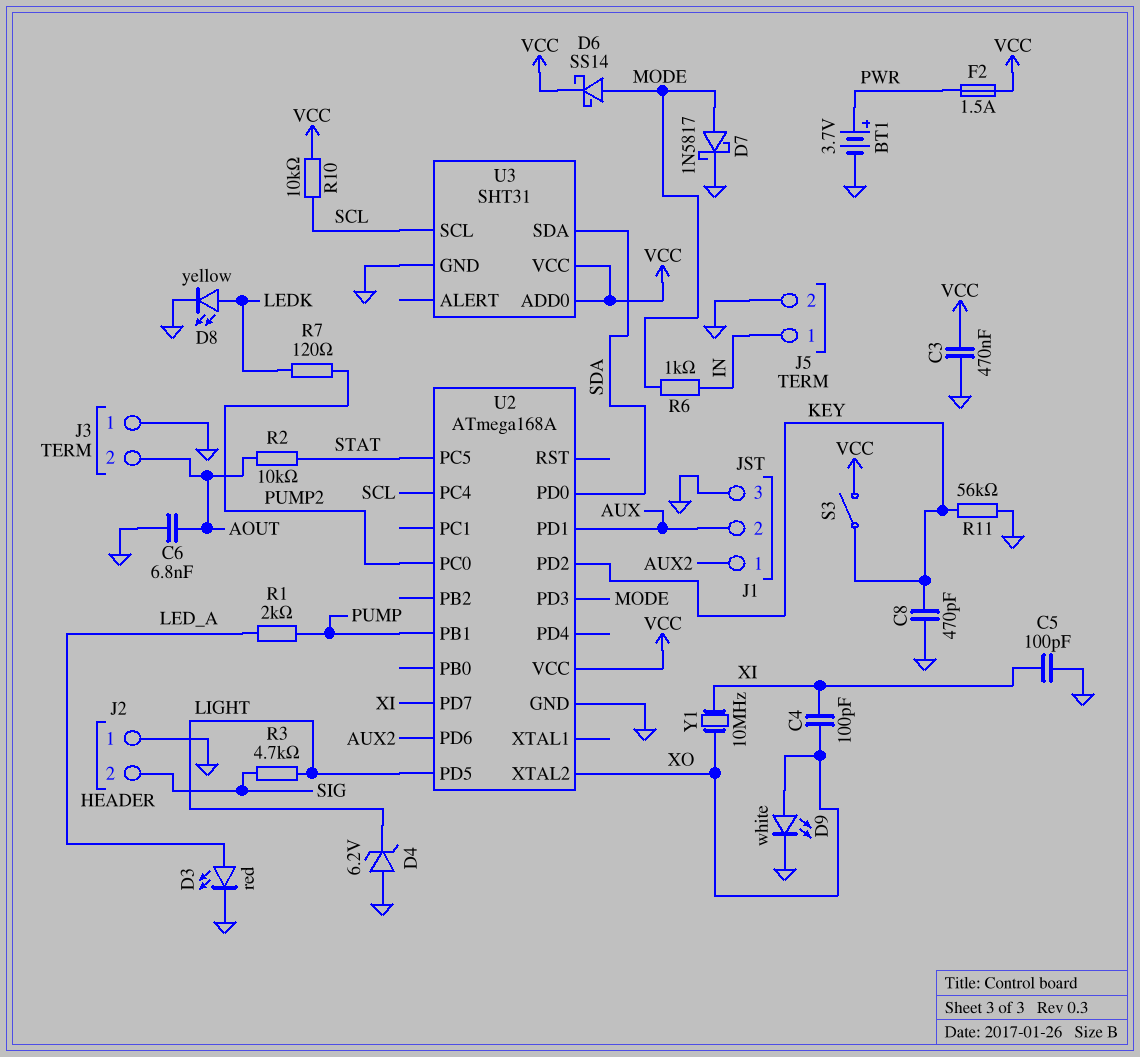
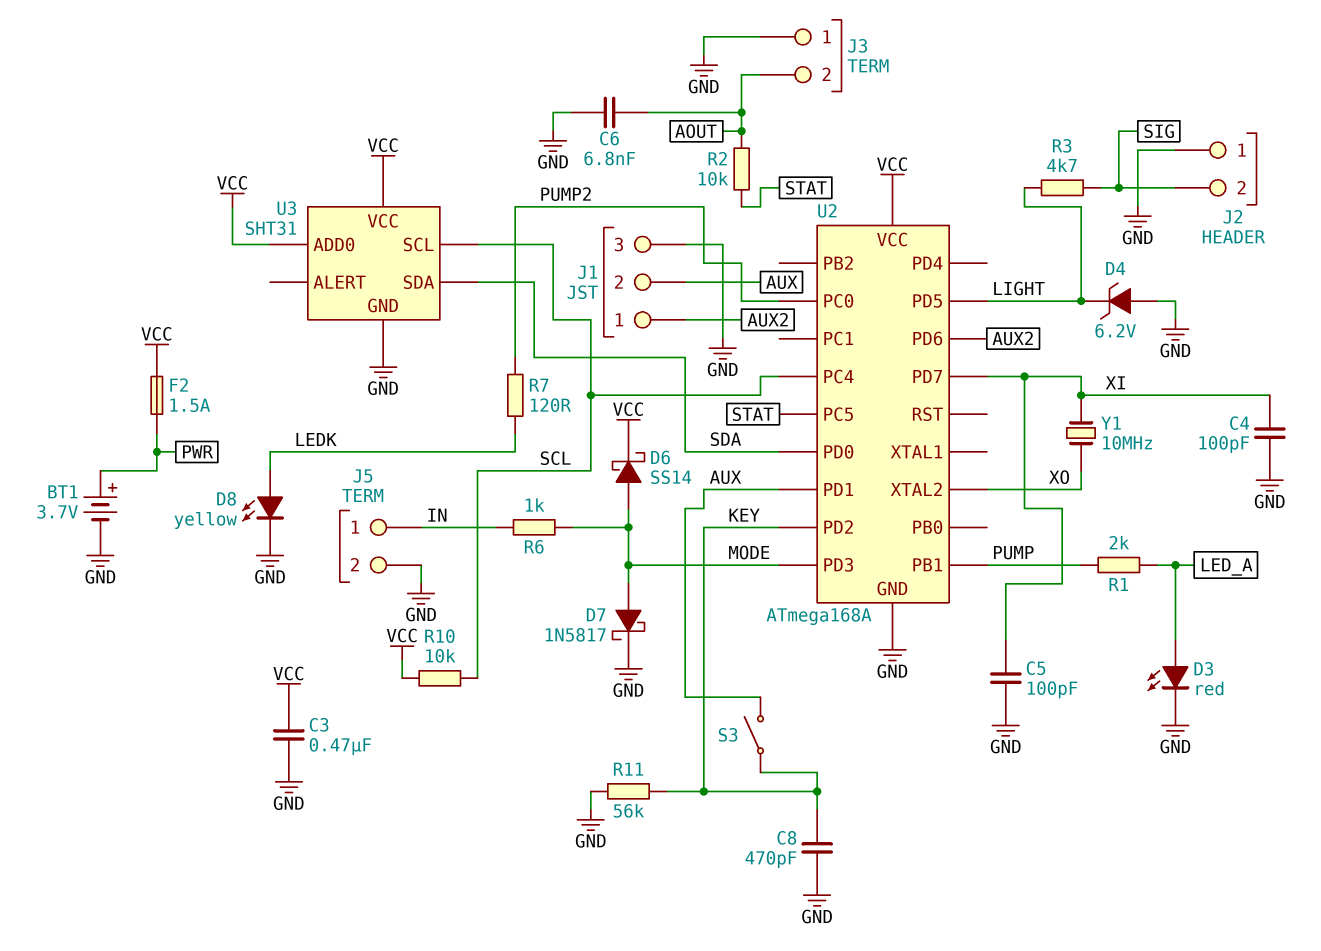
C4: 100pF (XI, XO) -> 100pF (GND, XI)
D9: LED white (A XO, K GND) -> none
S3: switch (KEY, VCC) -> switch (AUX, KEY)

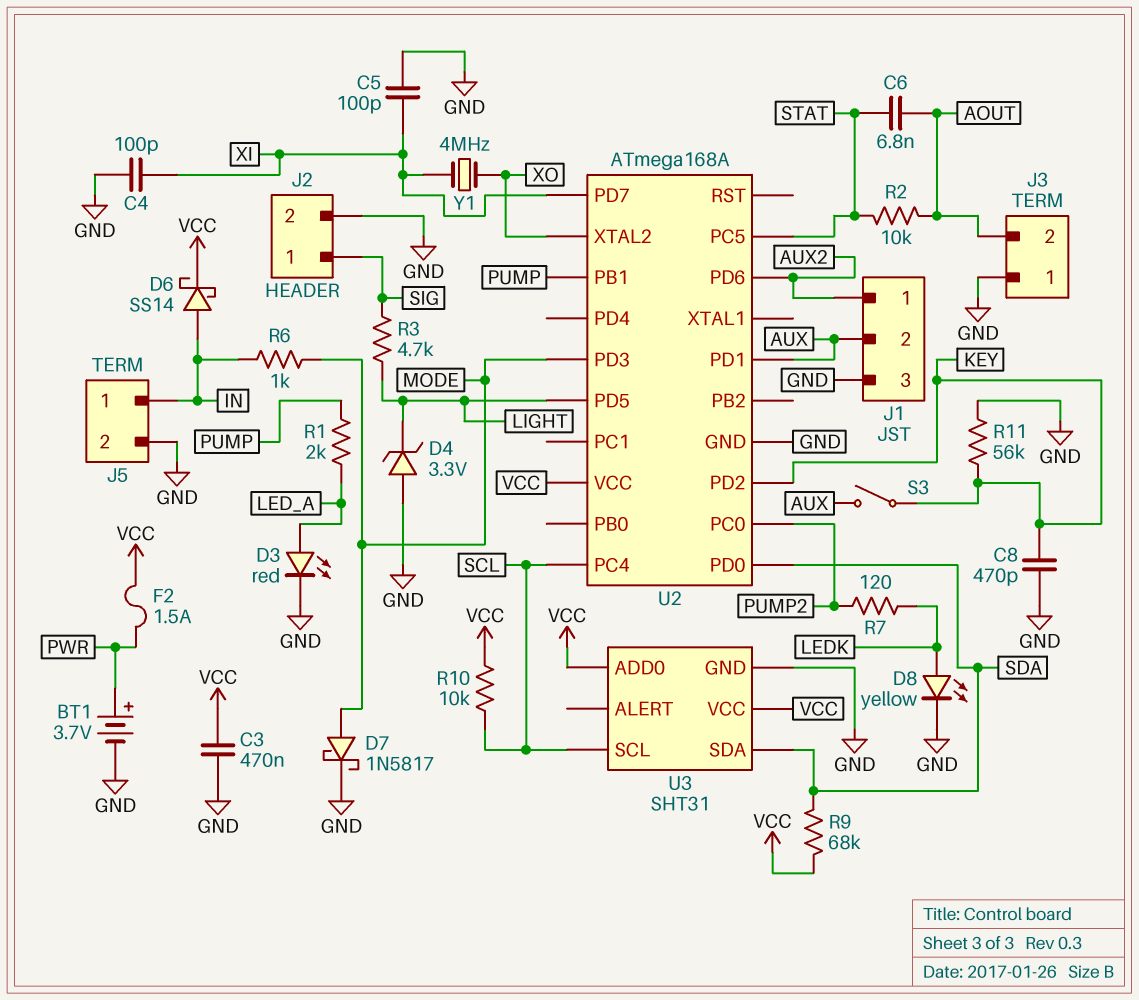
C6: 6.8nF (AOUT, GND) -> 6.8nF (AOUT, STAT)
D4: zener 6.2V (A GND, K LIGHT) -> zener 3.3V (A GND, K LIGHT)
D6: schottky SS14 (A MODE, K VCC) -> schottky SS14 (A IN, K VCC)
J2 pin 1: GND -> SIG
J2 pin 2: SIG -> GND
R9: none -> 68k (SDA, VCC)
Y1: 10MHz (XI, XO) -> 4MHz (XI, XO)

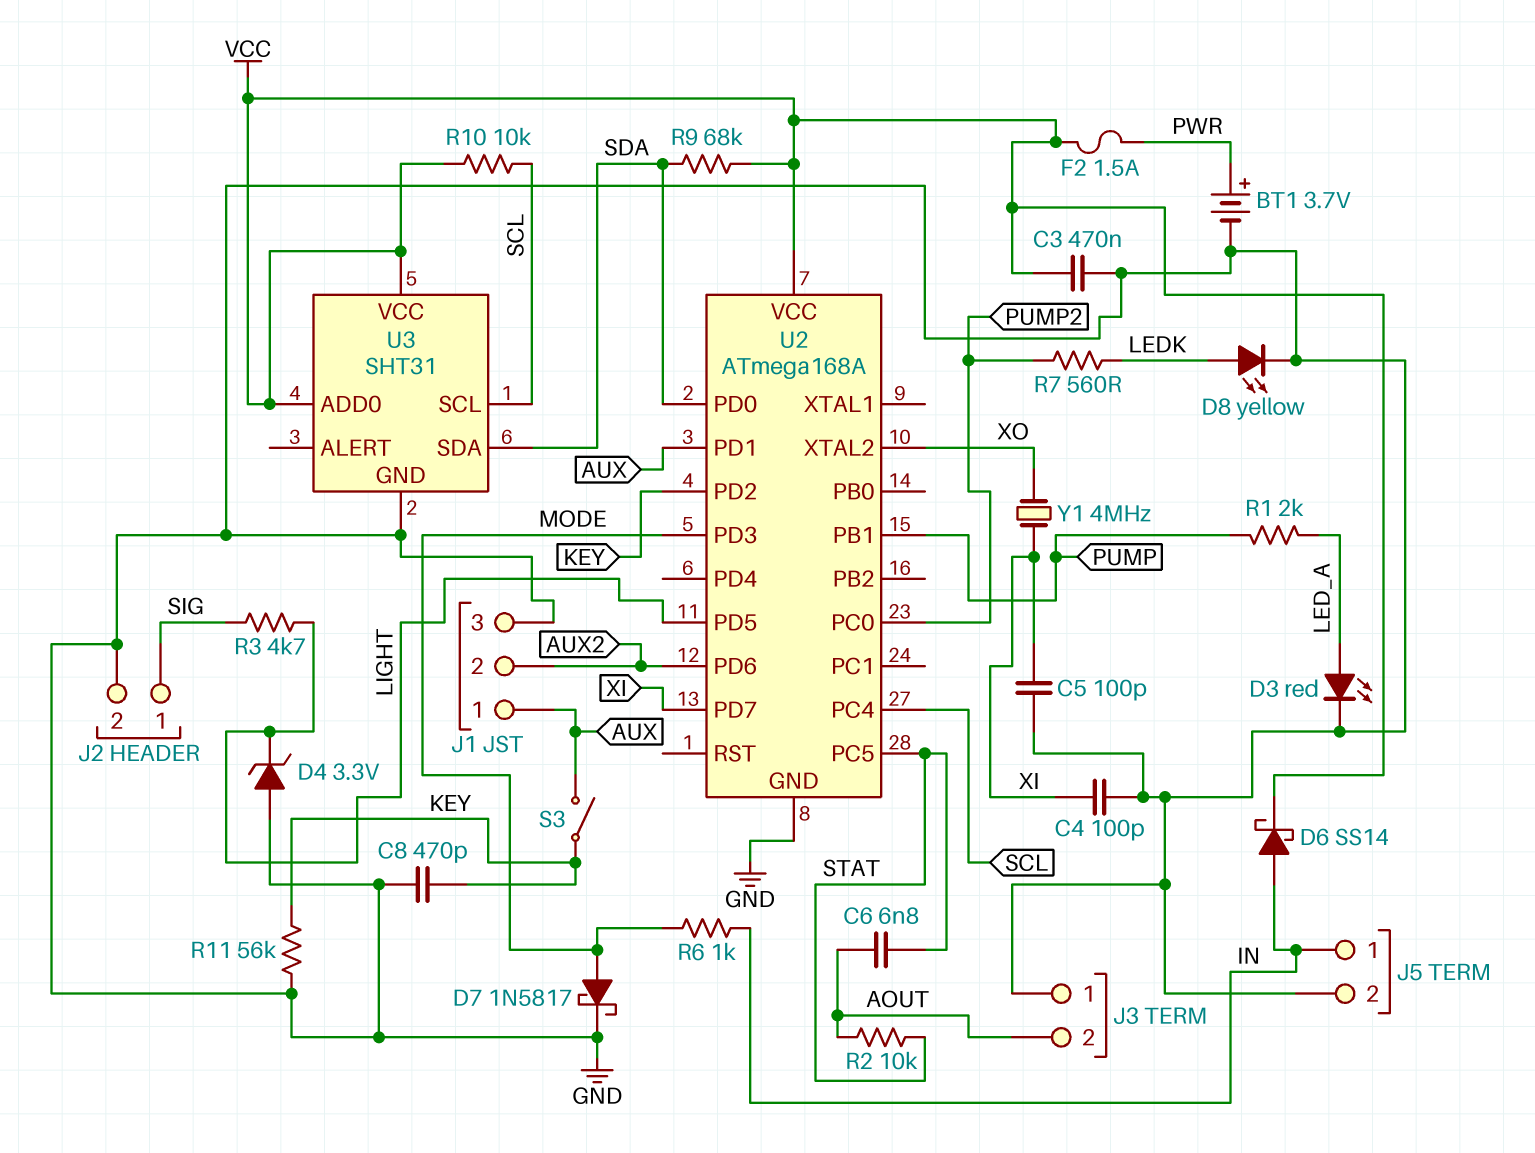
J1 pin 1: AUX2 -> AUX
J1 pin 2: AUX -> AUX2
R7: 120 (LEDK, PUMP2) -> 560 (LEDK, PUMP2)

